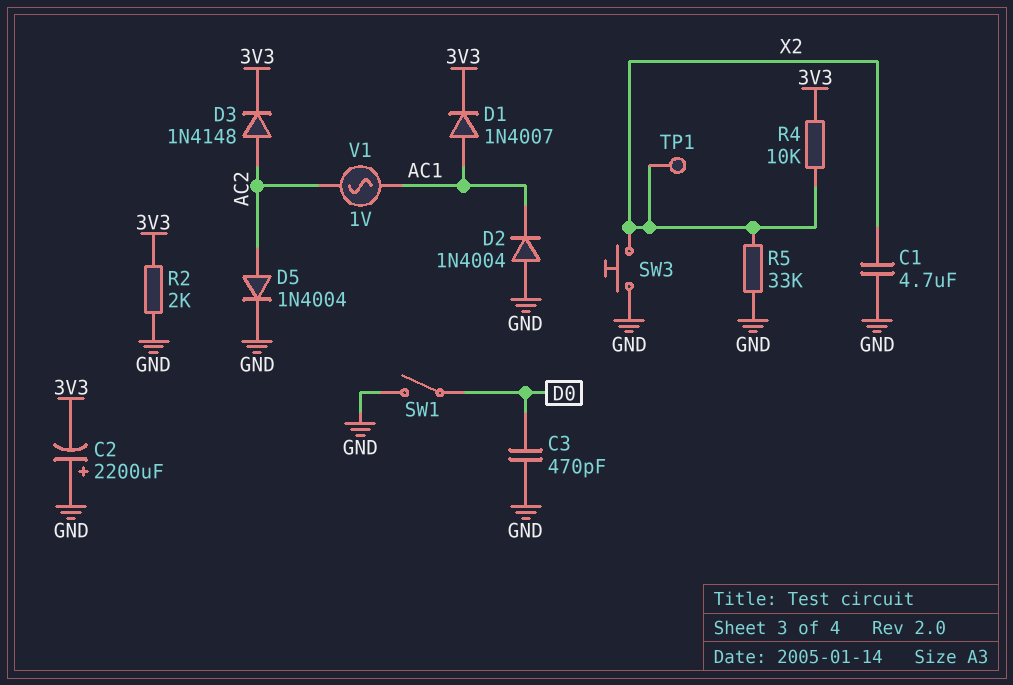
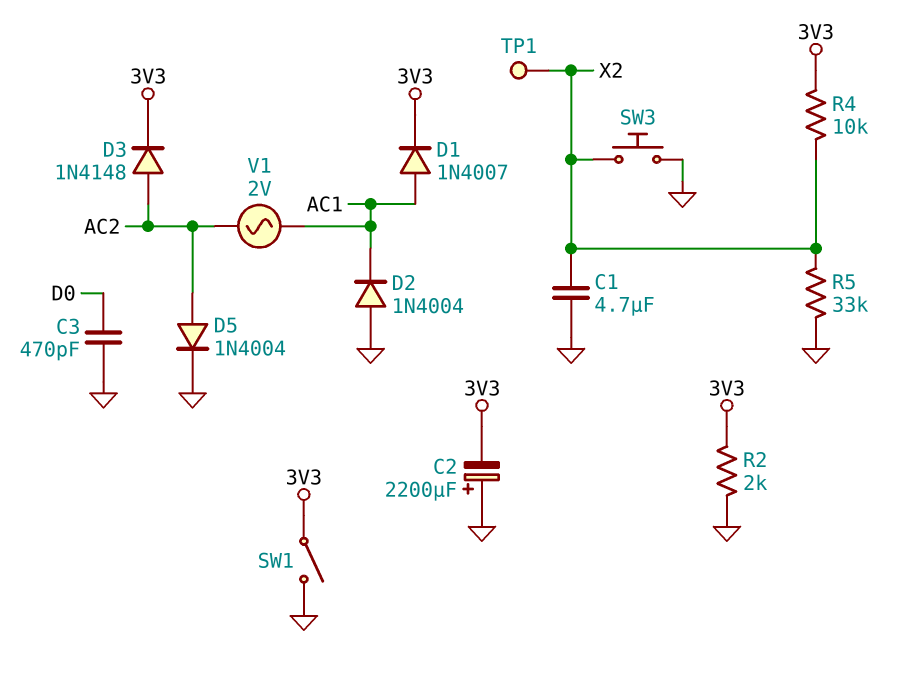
SW1: switch (D0, GND) -> switch (3V3, GND)
V1: AC 1V (AC1, AC2) -> AC 2V (AC1, AC2)

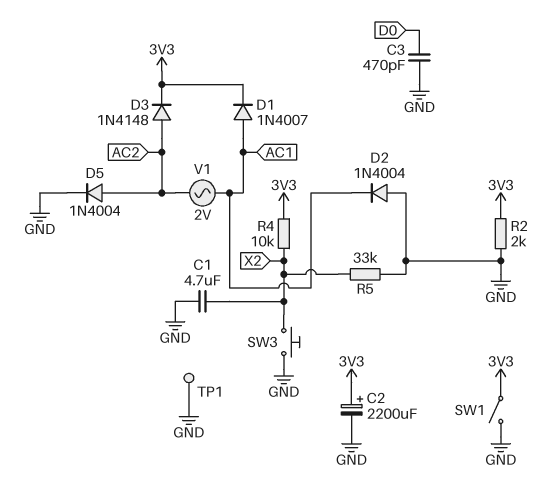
C2: 2200uF (plus GND, minus 3V3) -> 2200uF (plus 3V3, minus GND)
TP1: test point (X2) -> test point (GND)

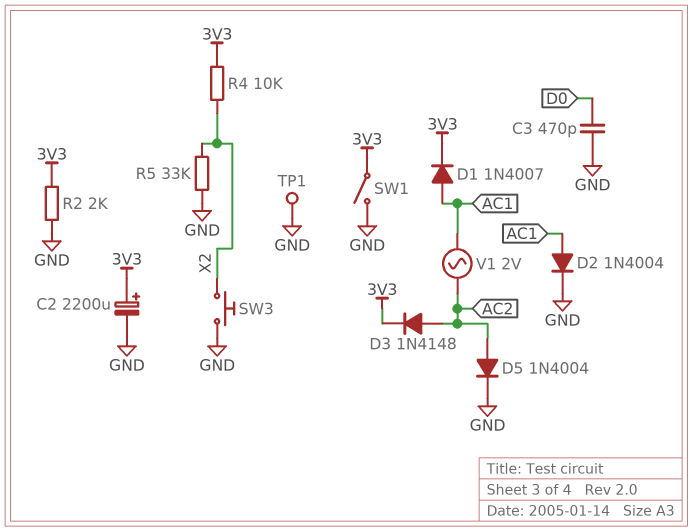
C1: 4.7uF (GND, X2) -> none
D2: diode 1N4004 (A GND, K AC1) -> diode 1N4004 (A AC1, K GND)

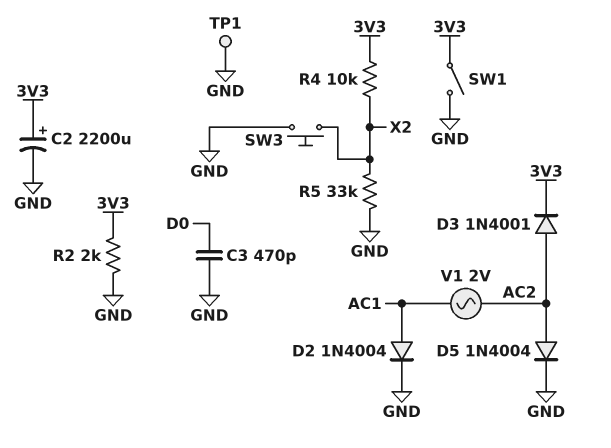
D1: diode 1N4007 (A AC1, K 3V3) -> none
D3: diode 1N4148 (A AC2, K 3V3) -> diode 1N4001 (A AC2, K 3V3)

